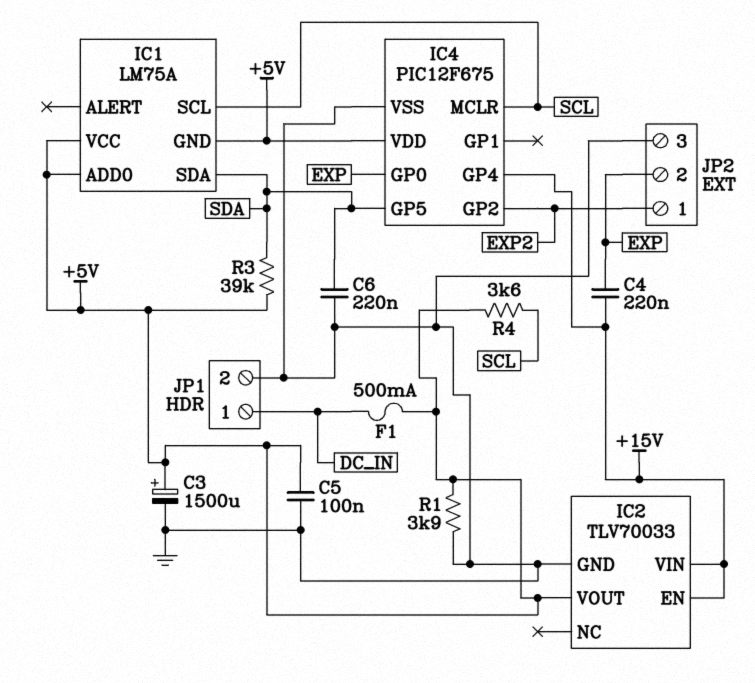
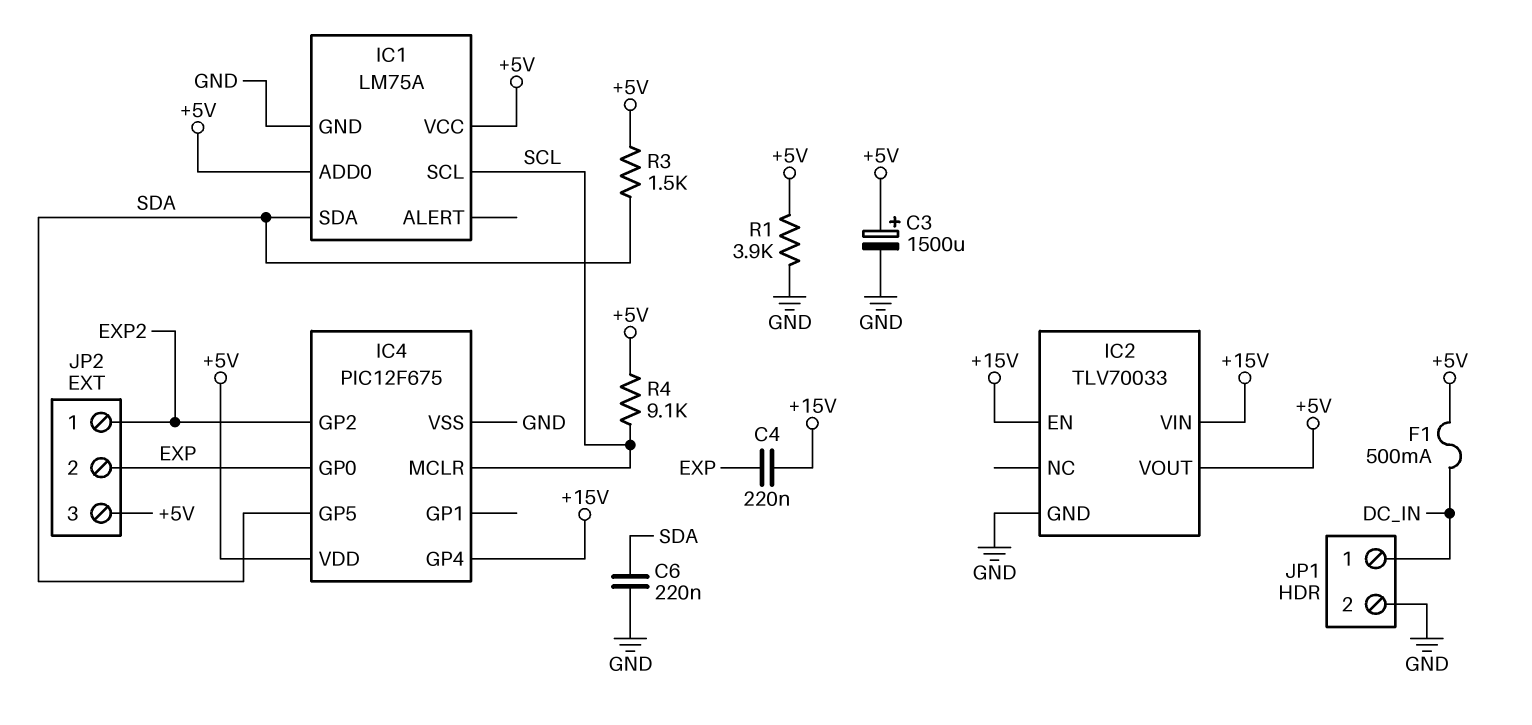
C5: 100nF (+5V, GND) -> none
IC1 pin GND: +5V -> GND
JP2 pin 3: GND -> +5V
R3: 39k (+5V, SDA) -> 1.5k (+5V, SDA)
R4: 3.6k (+5V, SCL) -> 9.1k (+5V, SCL)

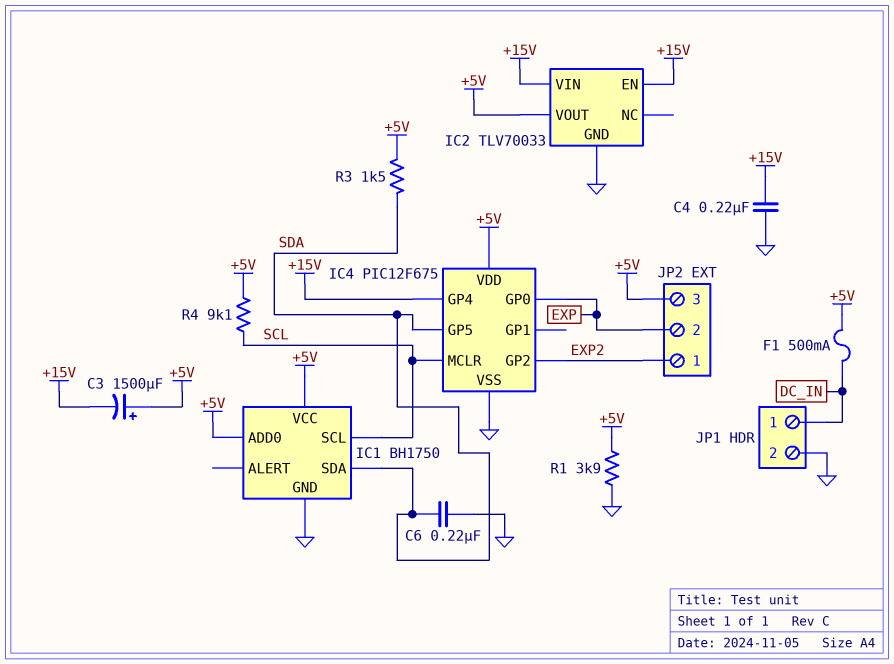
C3: 1500uF (plus +5V, minus GND) -> 1500uF (plus +5V, minus +15V)
C4: 220nF (+15V, EXP) -> 220nF (+15V, GND)
IC1: LM75A -> BH1750

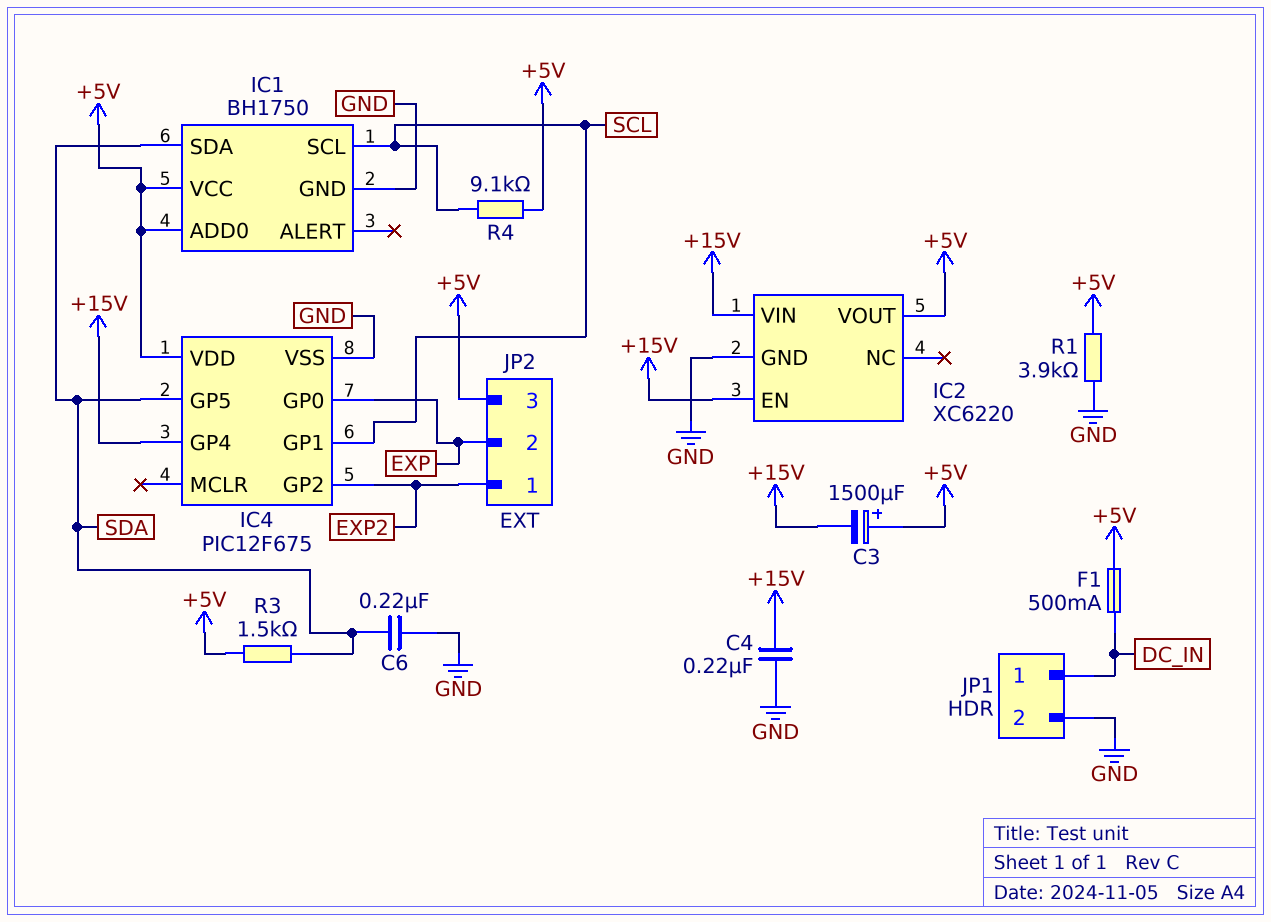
IC2: TLV70033 -> XC6220
IC4 pin GP1: none -> SCL
IC4 pin MCLR: SCL -> none

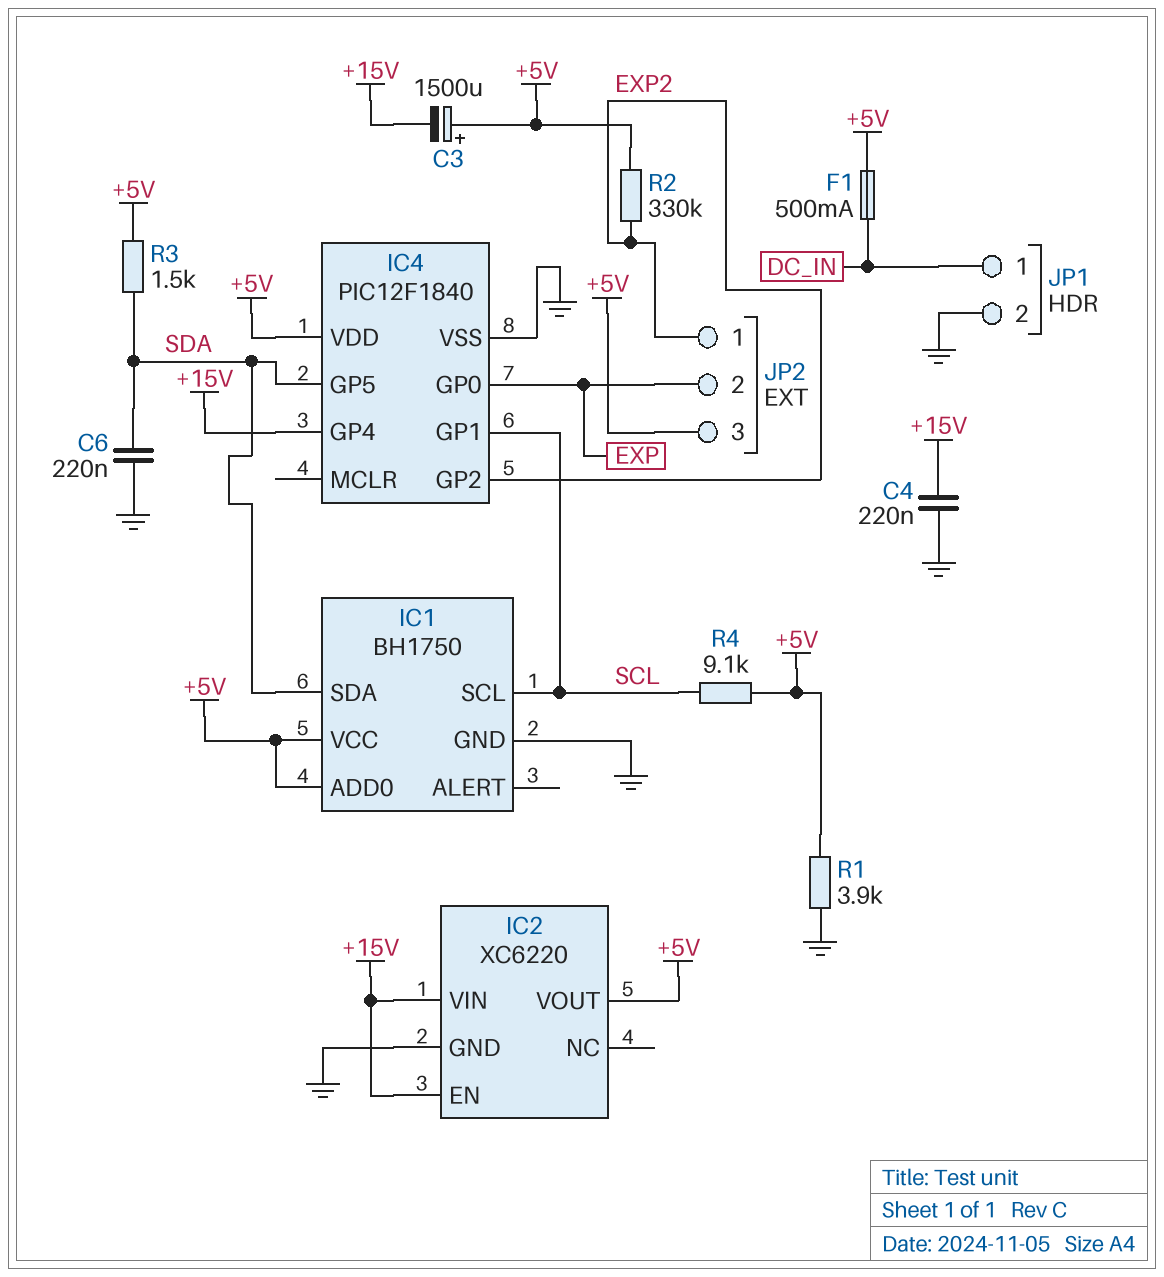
IC4: PIC12F675 -> PIC12F1840
R2: none -> 330k (+5V, EXP2)

